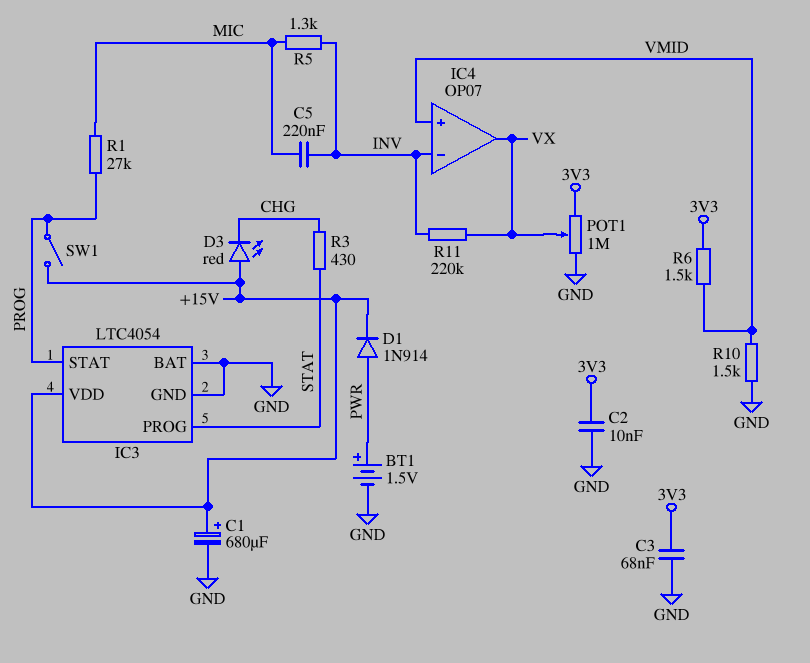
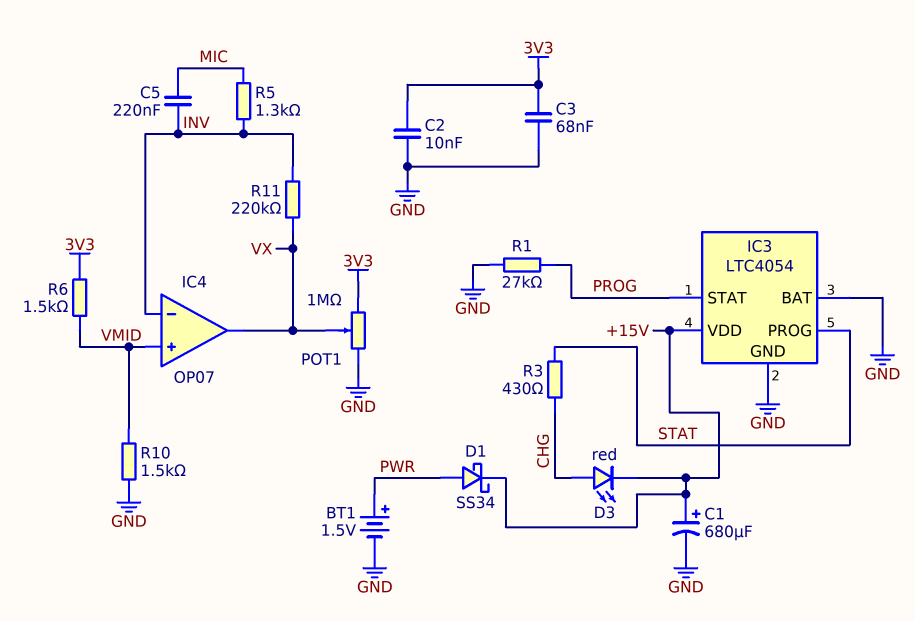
D1: diode 1N914 (A PWR, K +15V) -> schottky SS34 (A PWR, K +15V)
D3: LED red (A +15V, K CHG) -> LED red (A CHG, K +15V)
R1: 27k (MIC, PROG) -> 27k (GND, PROG)
SW1: switch (+15V, PROG) -> none

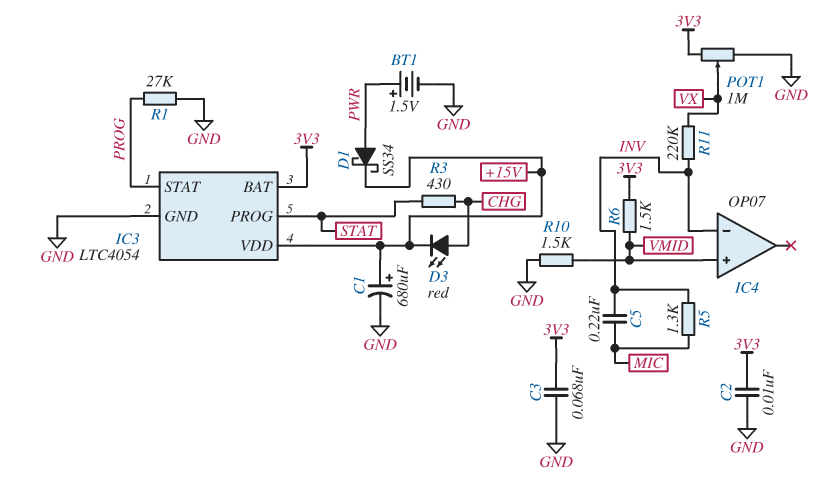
IC3 pin BAT: GND -> 3V3
IC4 pin out: VX -> none

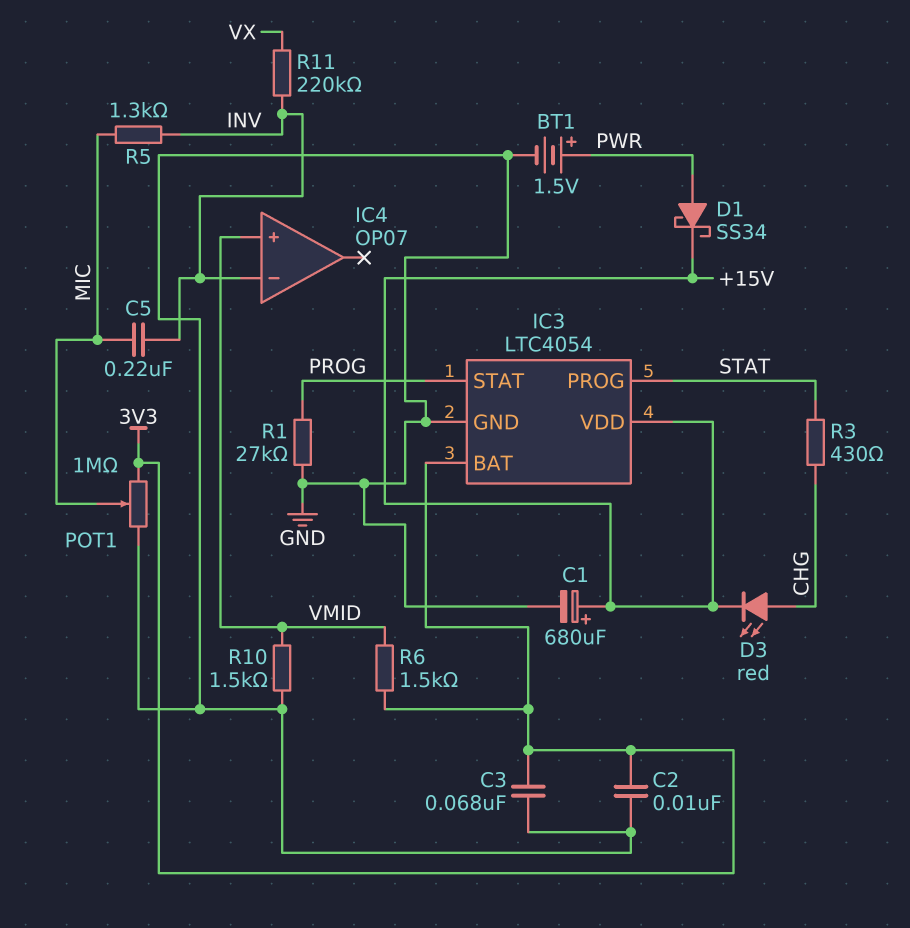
POT1: 1M (3V3, GND, wiper VX) -> 1M (3V3, GND, wiper MIC)

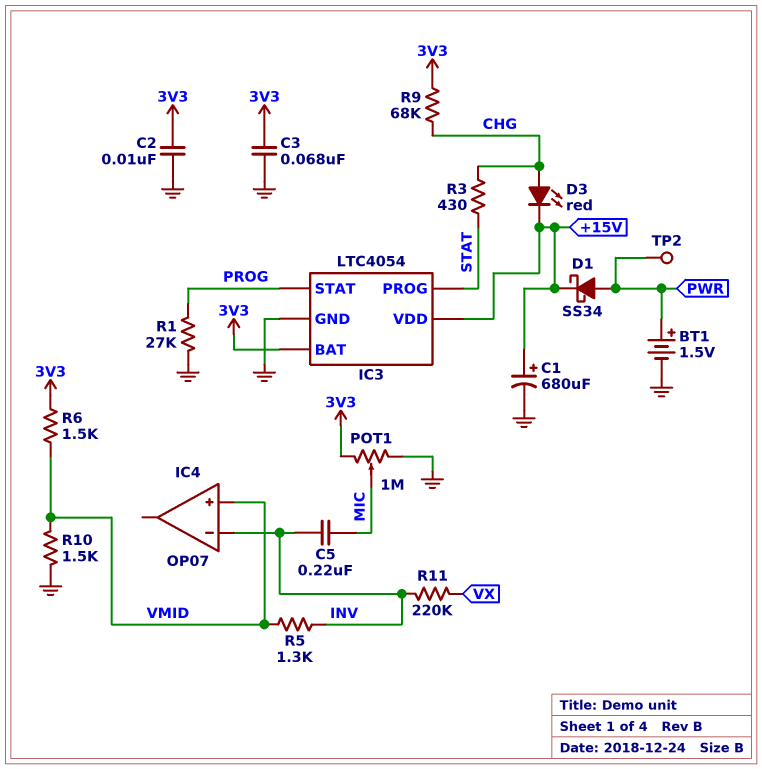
R5: 1.3k (INV, MIC) -> 1.3k (INV, VMID)
R9: none -> 68k (3V3, CHG)
TP2: none -> test point (PWR)

